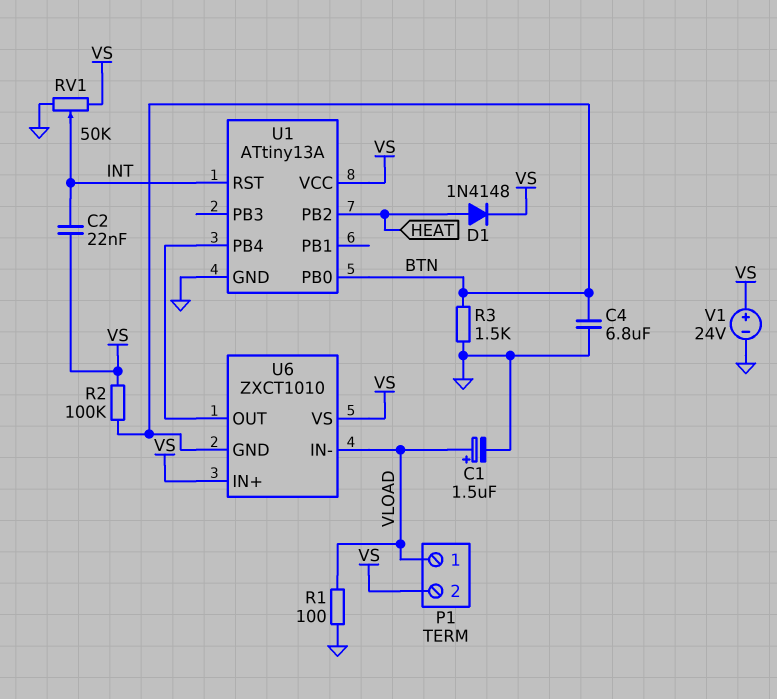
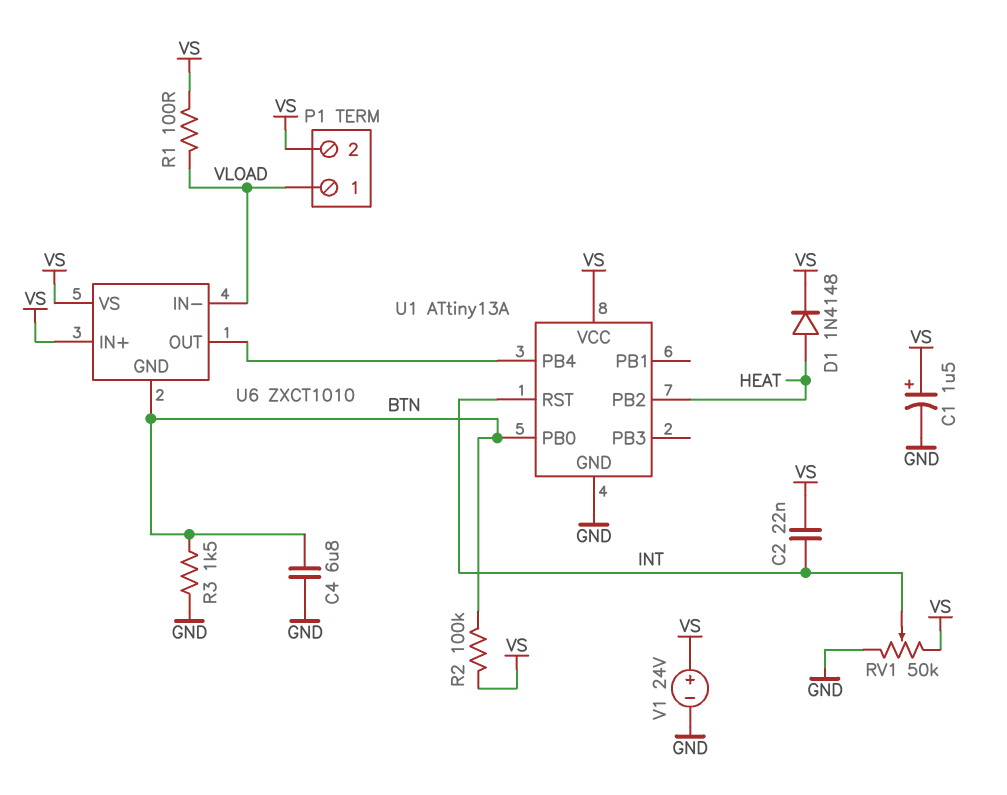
C1: 1.5uF (plus VLOAD, minus GND) -> 1.5uF (plus VS, minus GND)
R1: 100 (GND, VLOAD) -> 100 (VLOAD, VS)

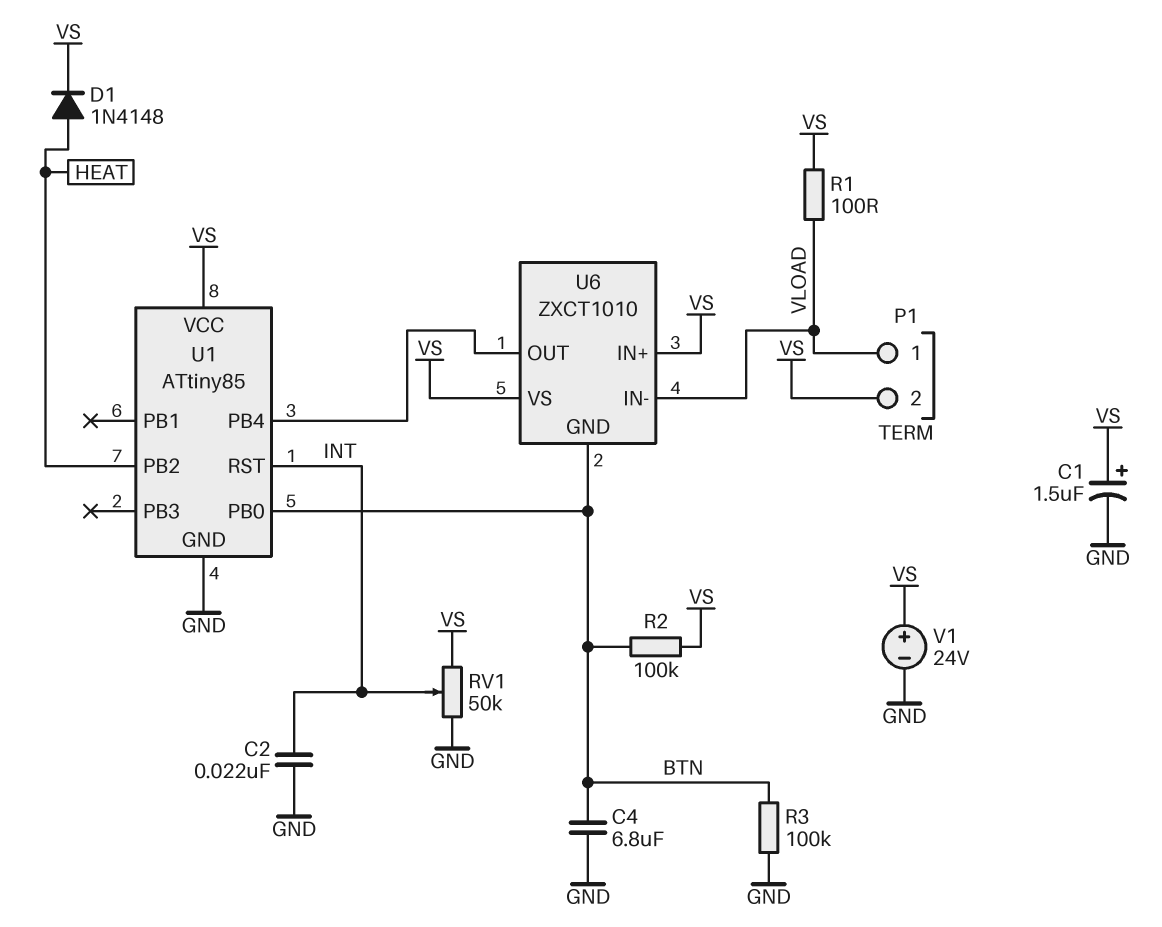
C2: 22nF (INT, VS) -> 22nF (GND, INT)
R3: 1.5k (BTN, GND) -> 100k (BTN, GND)
U1: ATtiny13A -> ATtiny85

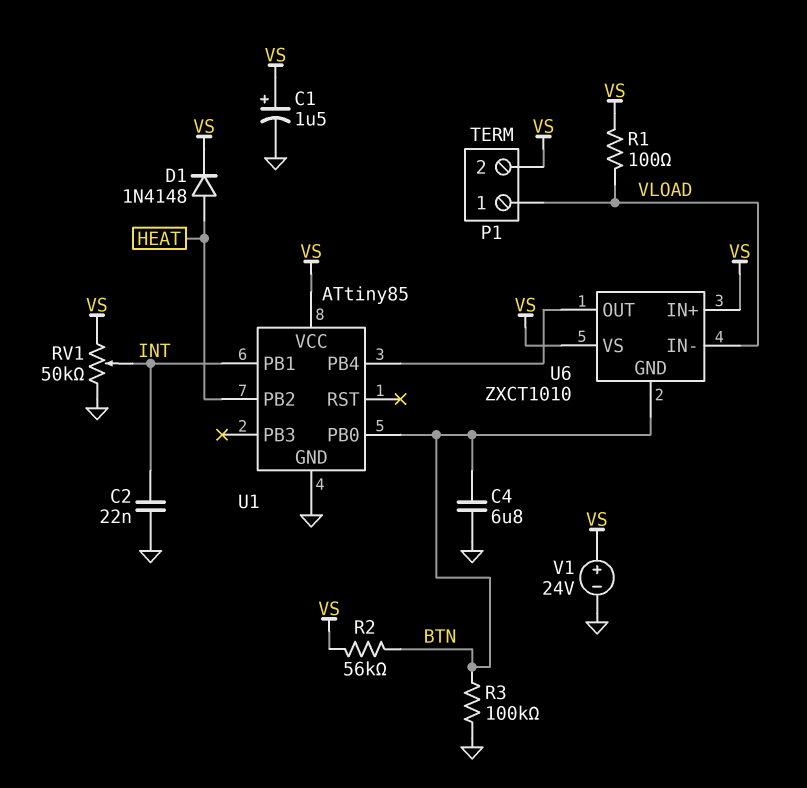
R2: 100k (BTN, VS) -> 56k (BTN, VS)
U1 pin PB1: none -> INT
U1 pin RST: INT -> none

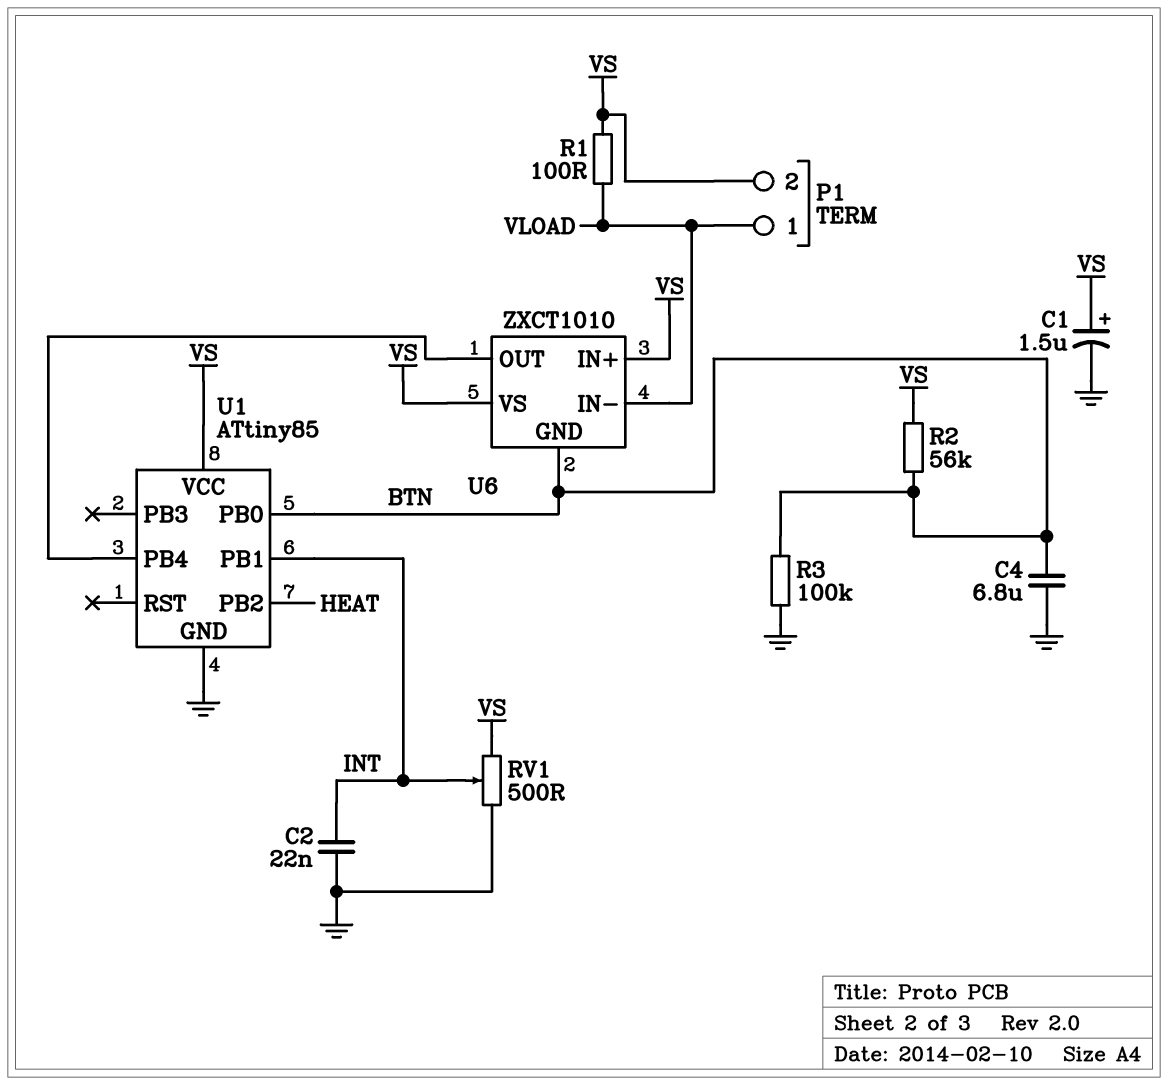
D1: diode 1N4148 (A HEAT, K VS) -> none
RV1: 50k (GND, VS, wiper INT) -> 500 (GND, VS, wiper INT)
V1: 24V (plus VS, minus GND) -> none

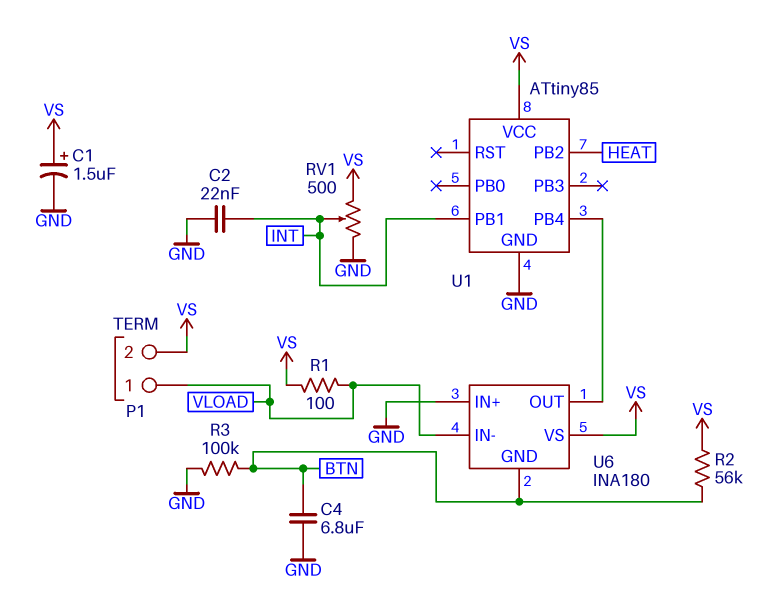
U1 pin PB0: BTN -> none
U6: ZXCT1010 -> INA180
U6 pin IN+: VS -> GND

